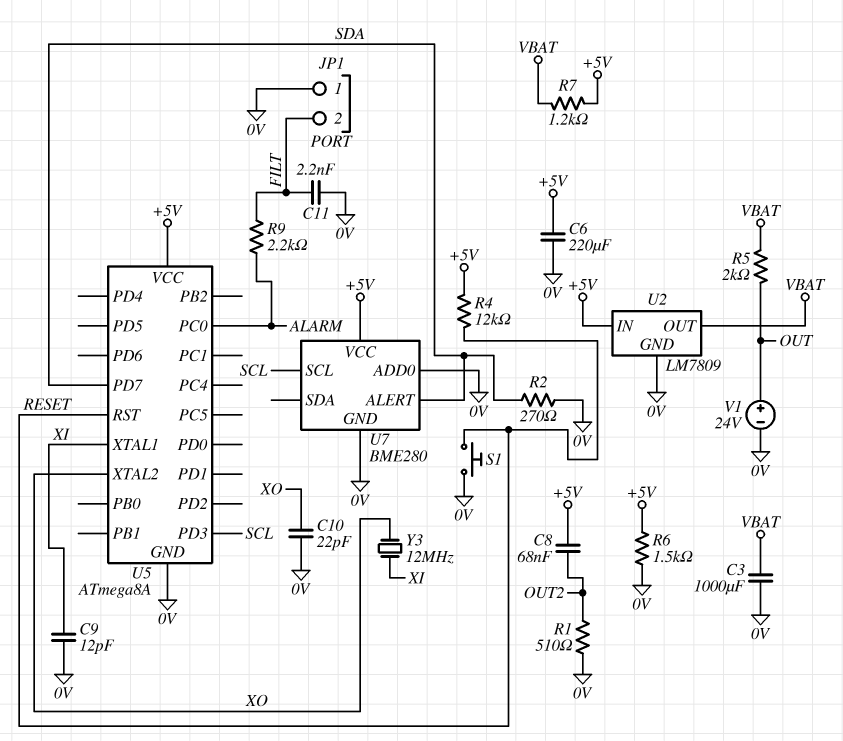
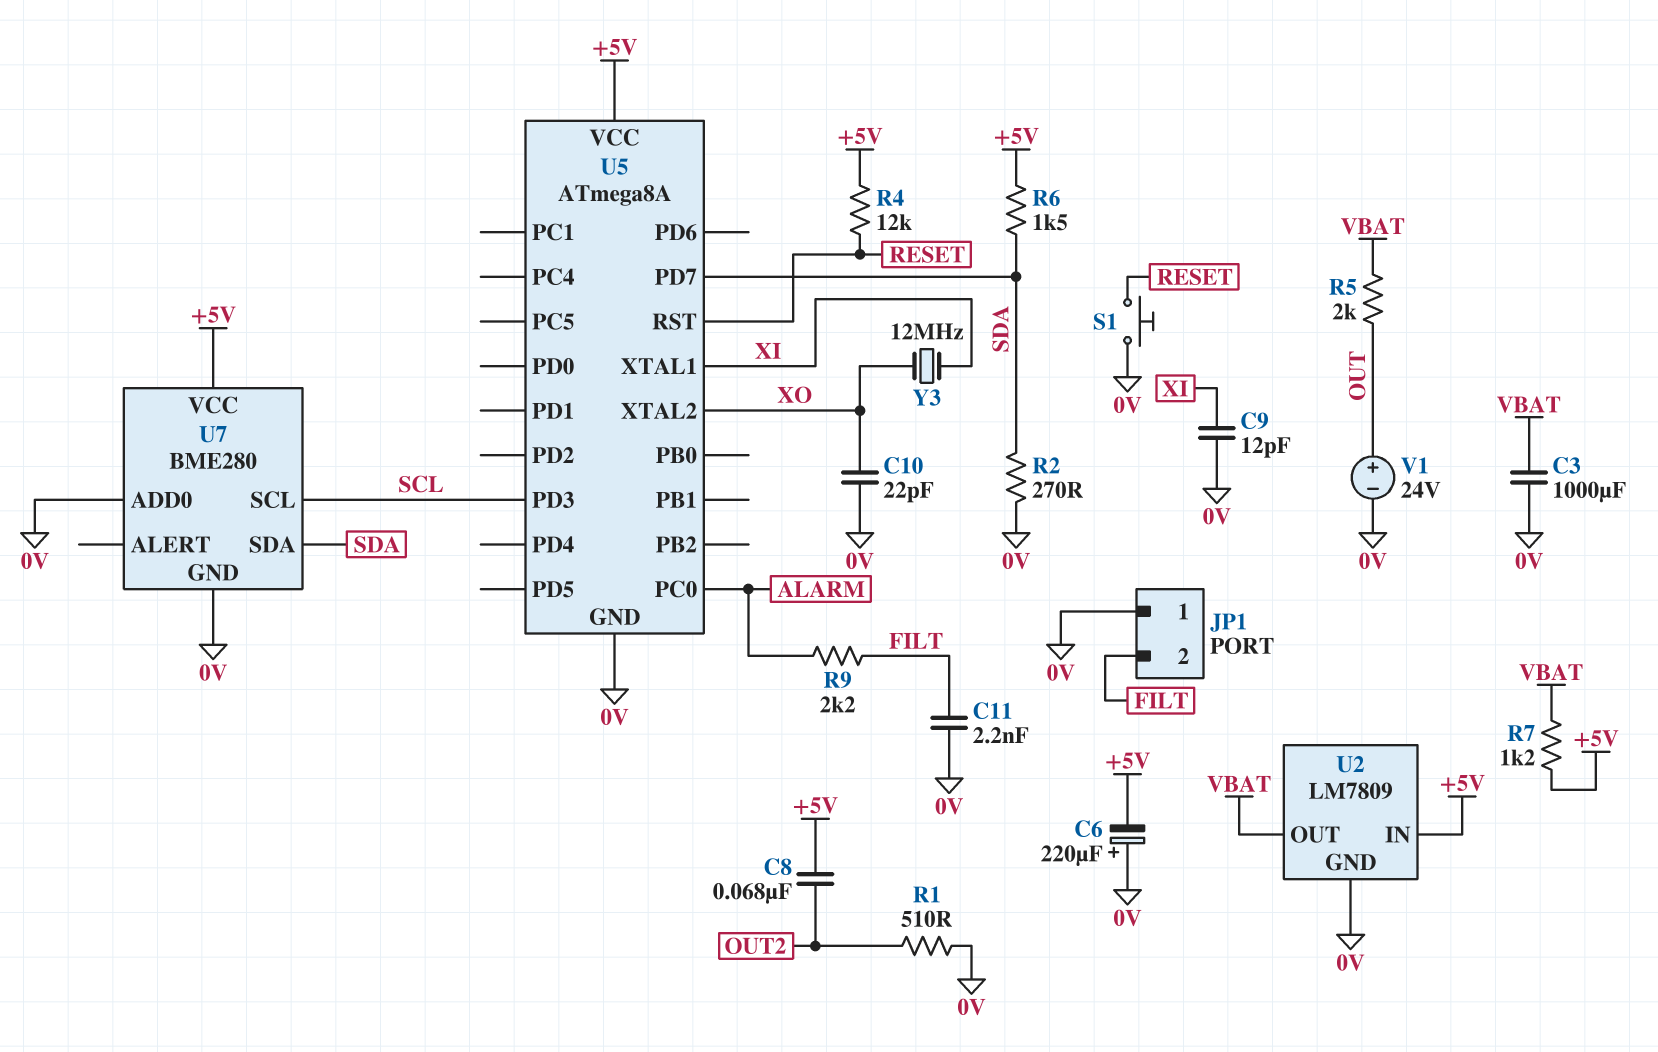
C6: 220uF (+5V, 0V) -> 220uF (plus 0V, minus +5V)
R6: 1.5k (+5V, 0V) -> 1.5k (+5V, SDA)
U7 pin ALERT: SDA -> none
U7 pin SDA: none -> SDA

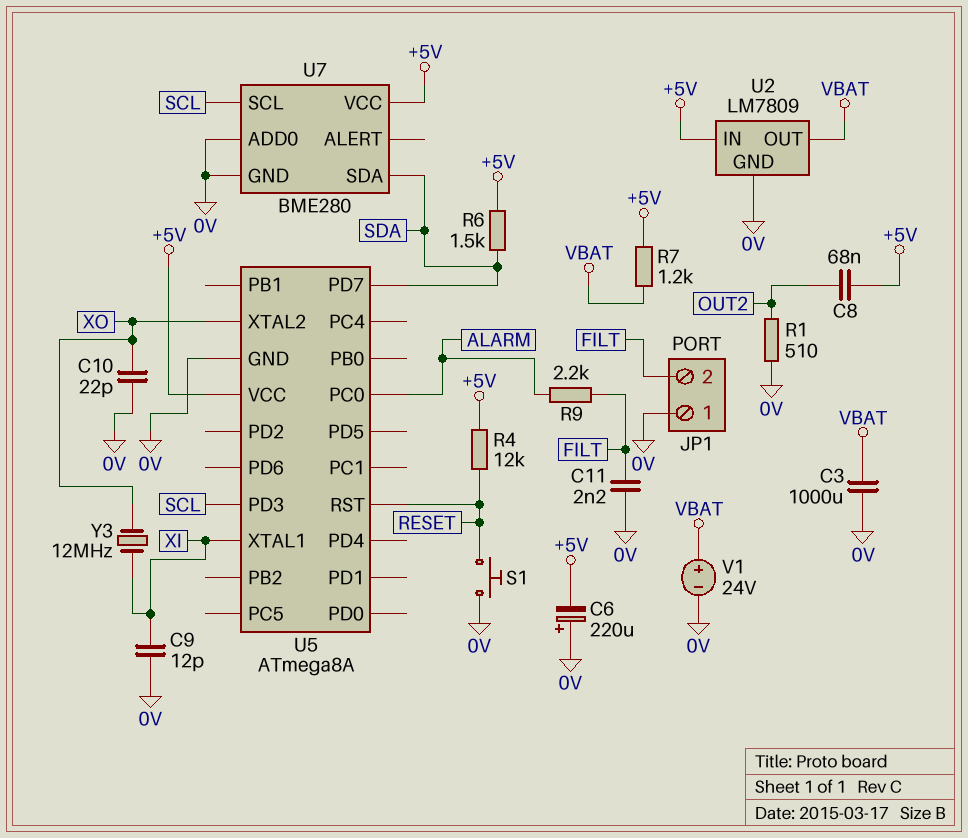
R2: 270 (0V, SDA) -> none
R5: 2k (OUT, VBAT) -> none
V1: 24V (plus OUT, minus 0V) -> 24V (plus VBAT, minus 0V)

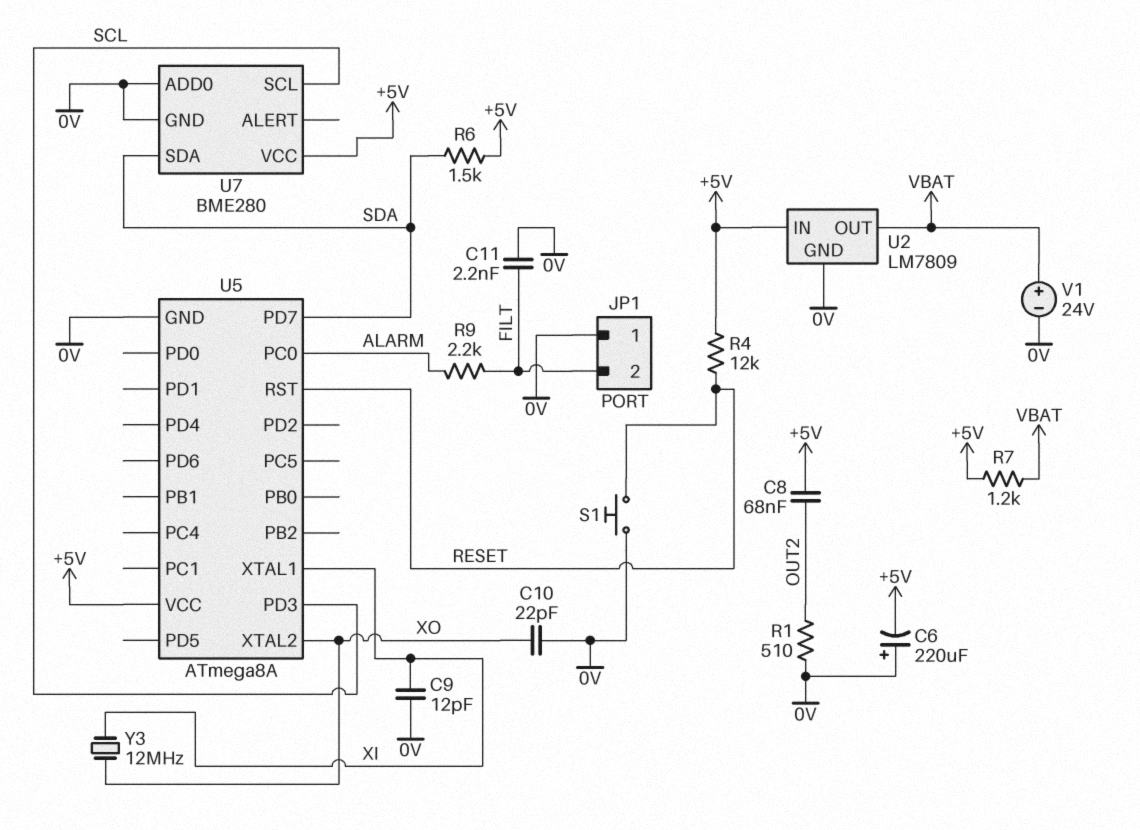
C3: 1000uF (0V, VBAT) -> none

